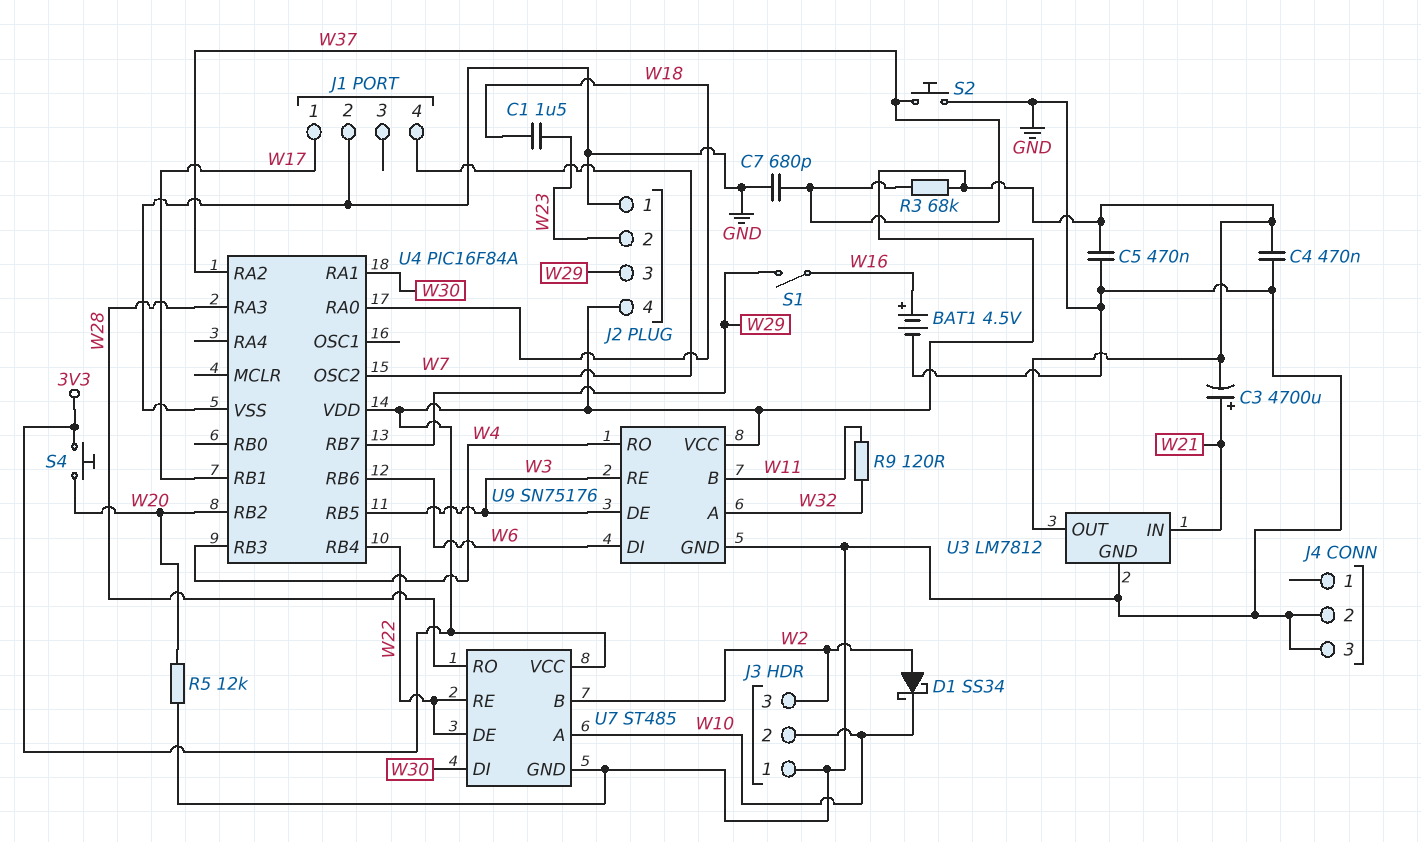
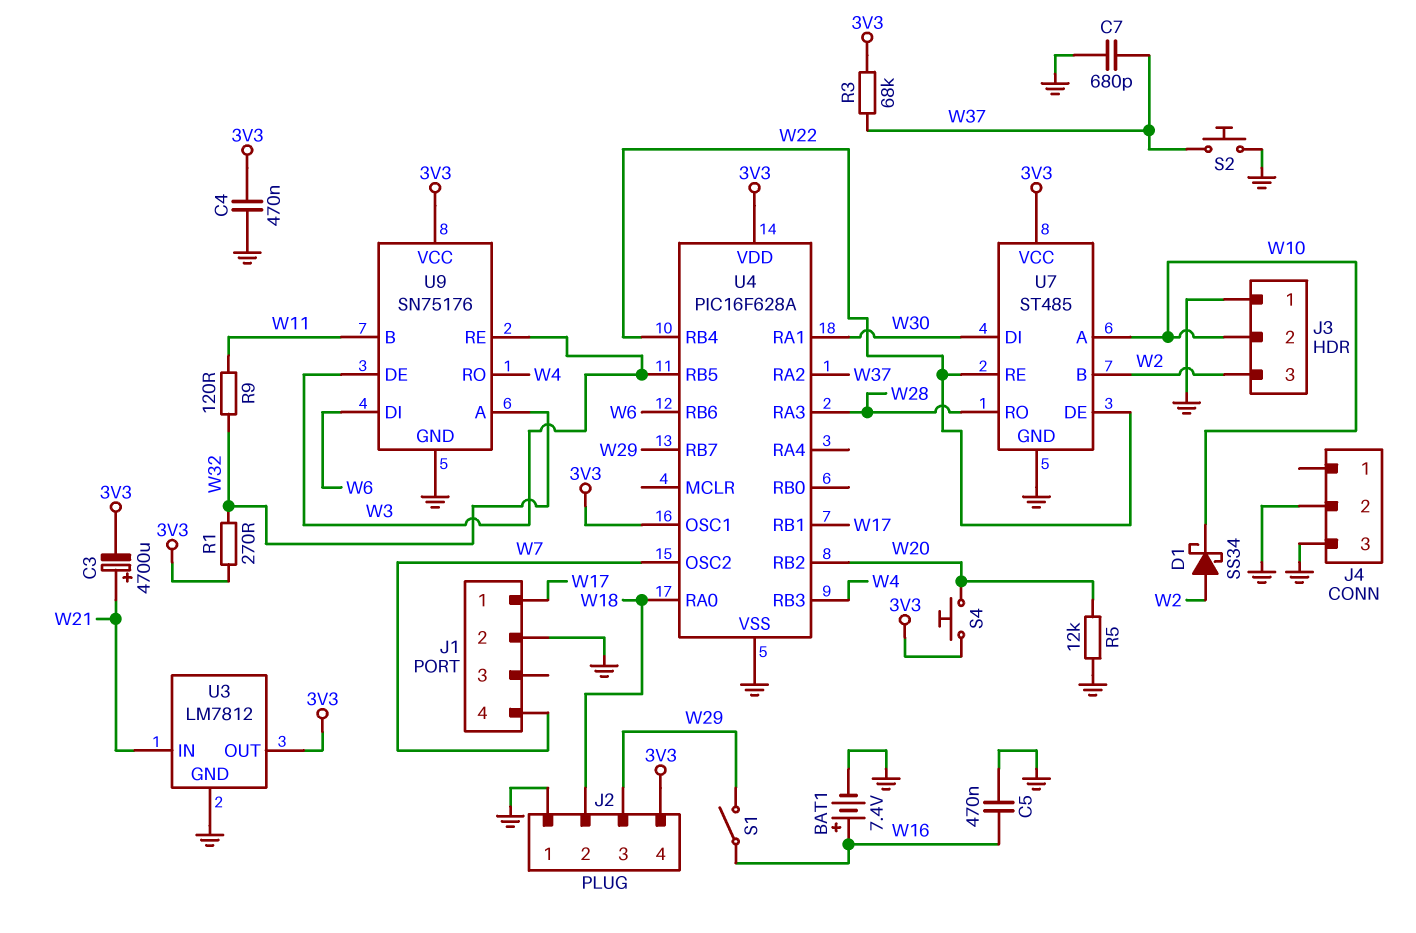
BAT1: 4.5V (plus W16, minus GND) -> 7.4V (plus W16, minus GND)
C1: 1.5uF (W18, W23) -> none
C5: 470nF (3V3, GND) -> 470nF (GND, W16)
J2 pin 2: W23 -> W18
R1: none -> 270 (3V3, W32)
U4: PIC16F84A -> PIC16F628A
U4 pin OSC1: none -> 3V3

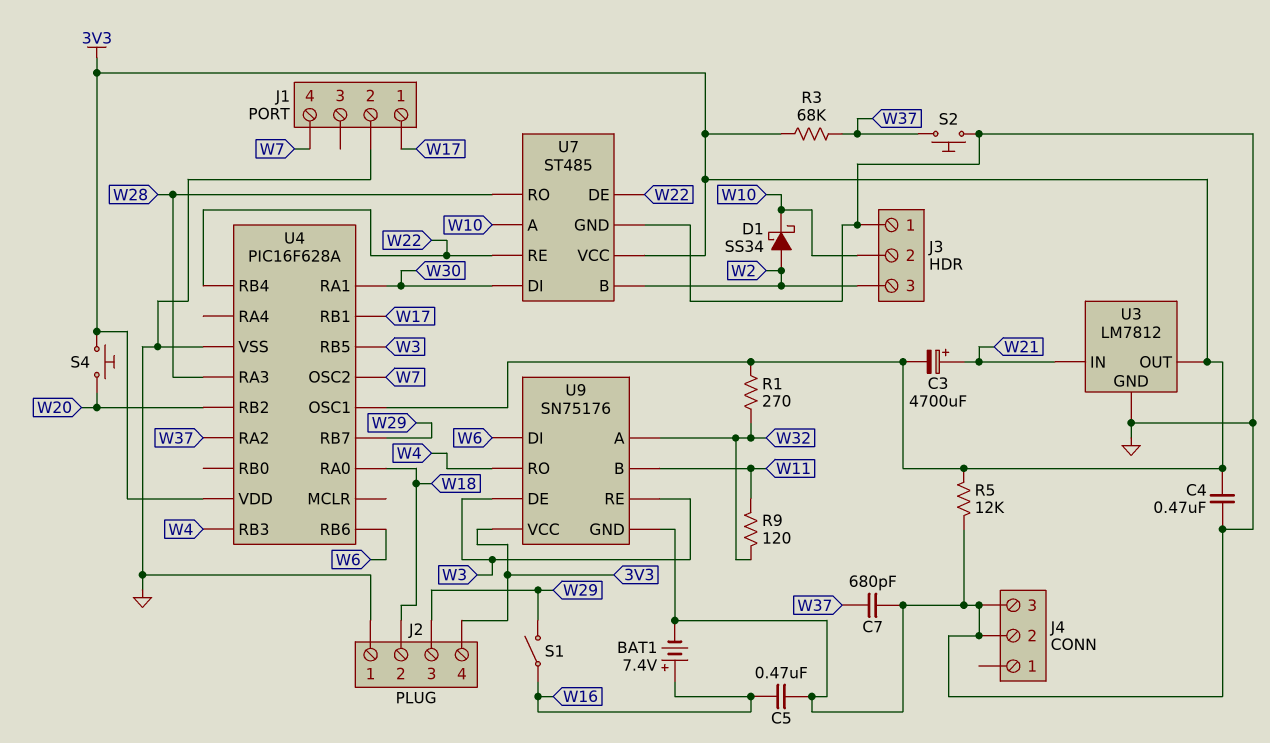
R5: 12k (GND, W20) -> 12k (3V3, GND)

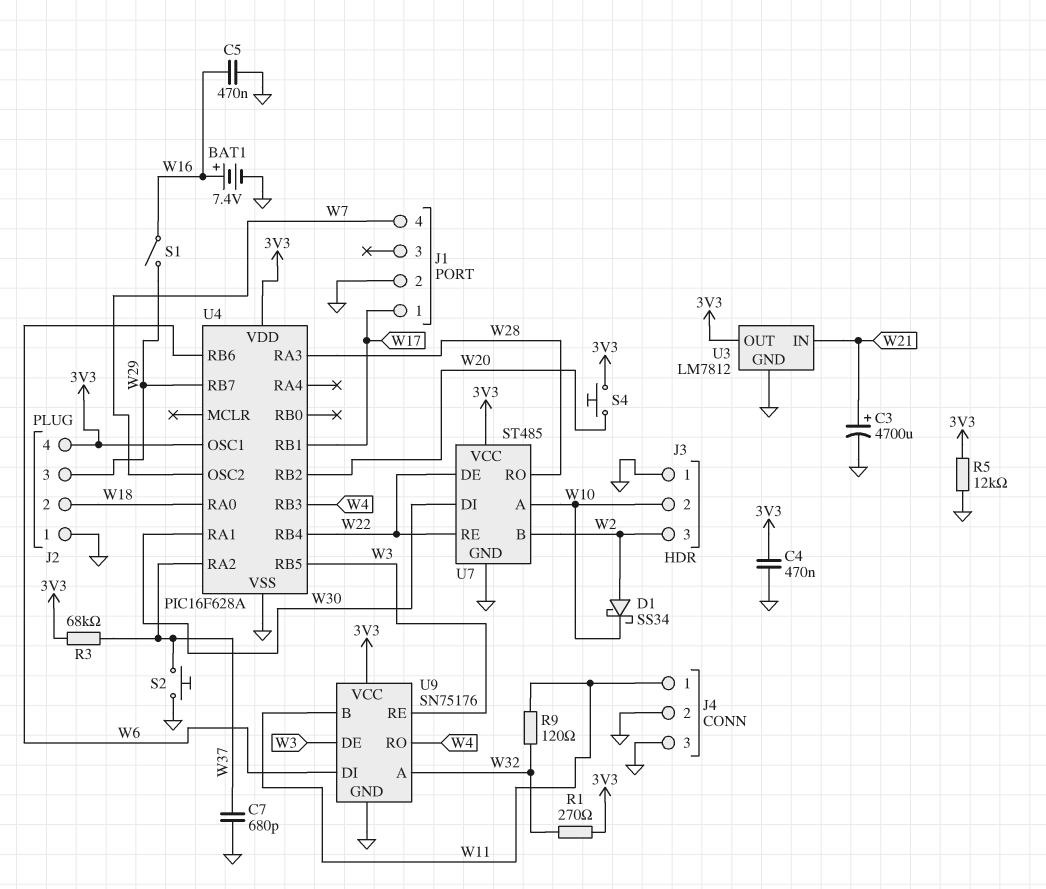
C3: 4700uF (plus W21, minus 3V3) -> 4700uF (plus W21, minus GND)
J4 pin 1: none -> W11

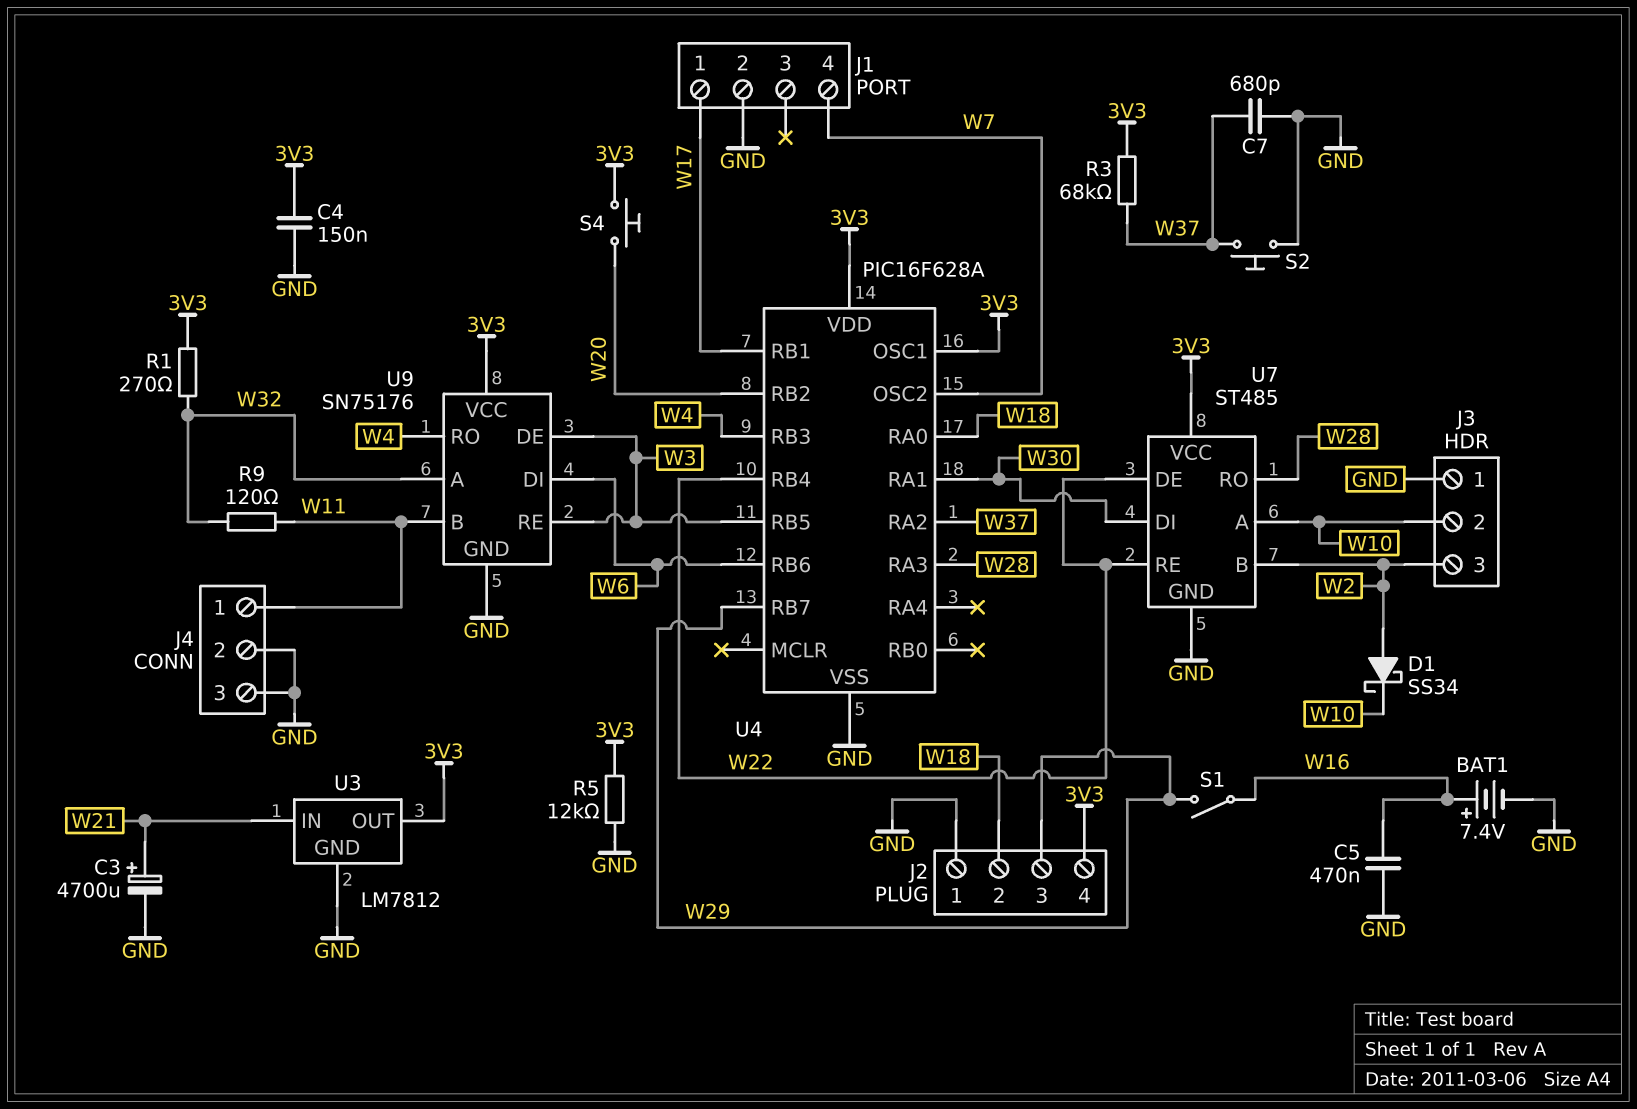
C4: 470nF (3V3, GND) -> 150nF (3V3, GND)

